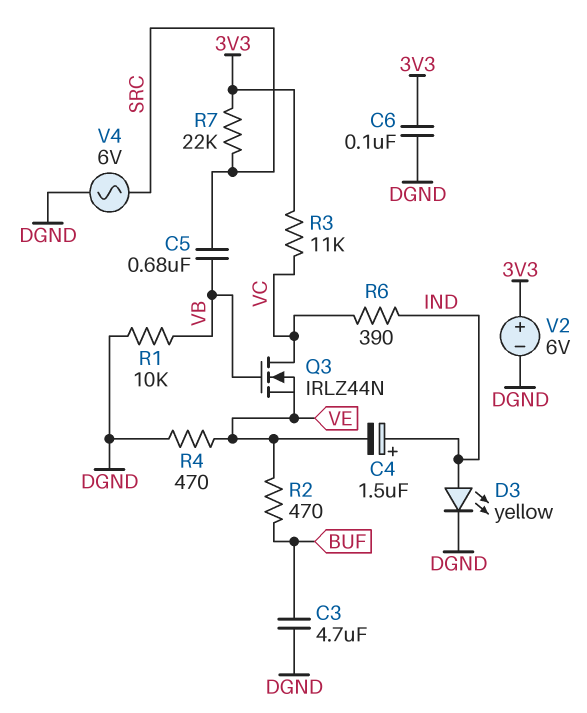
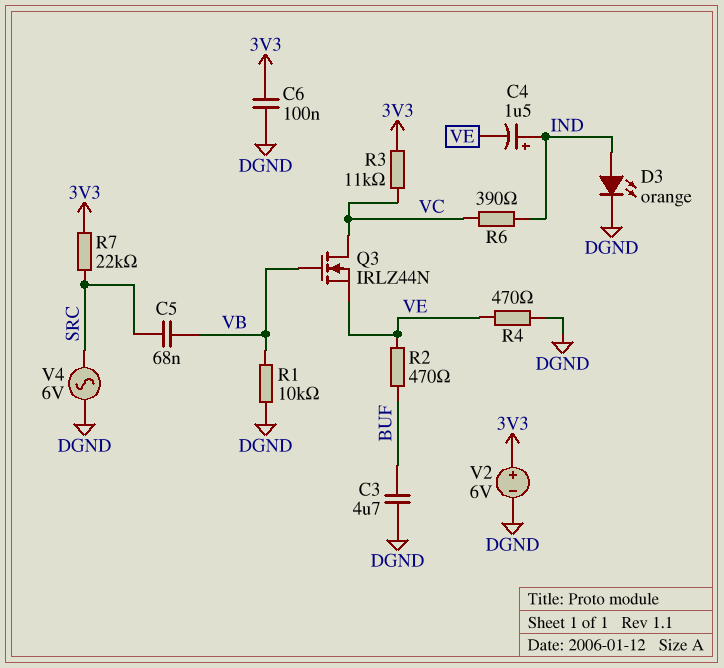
C5: 680nF (SRC, VB) -> 68nF (SRC, VB)
D3: LED yellow (A IND, K DGND) -> LED orange (A IND, K DGND)

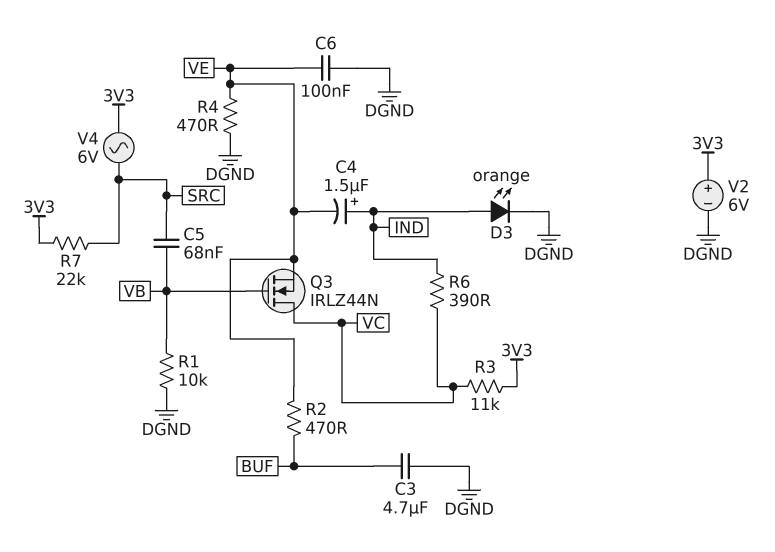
C6: 100nF (3V3, DGND) -> 100nF (DGND, VE)
V4: AC 6V (DGND, SRC) -> AC 6V (3V3, SRC)

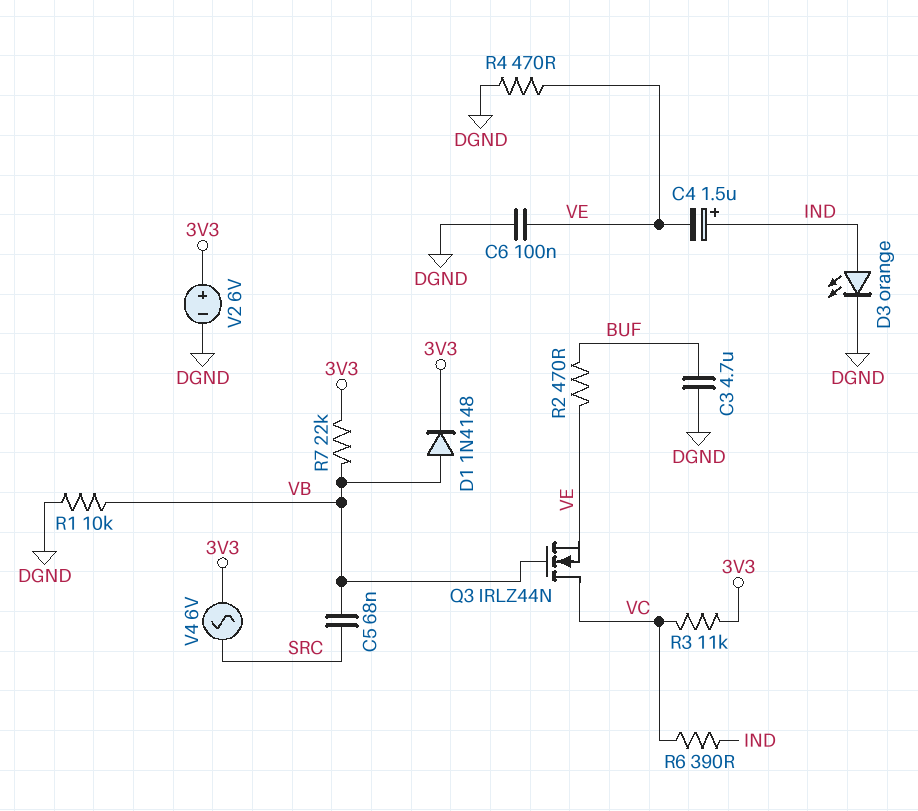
D1: none -> diode 1N4148 (A VB, K 3V3)
R7: 22k (3V3, SRC) -> 22k (3V3, VB)

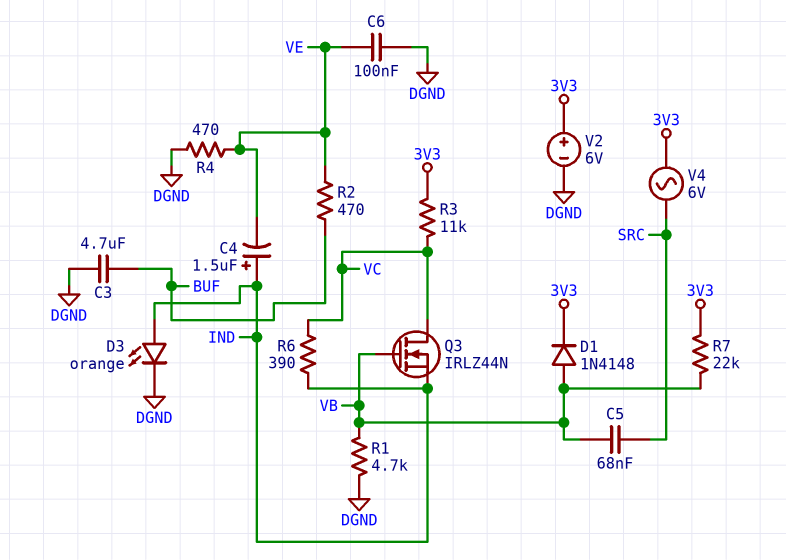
Q3: NMOS IRLZ44N (G VB, D VC, S VE) -> NMOS IRLZ44N (G VB, D VC, S IND)
R1: 10k (DGND, VB) -> 4.7k (DGND, VB)

